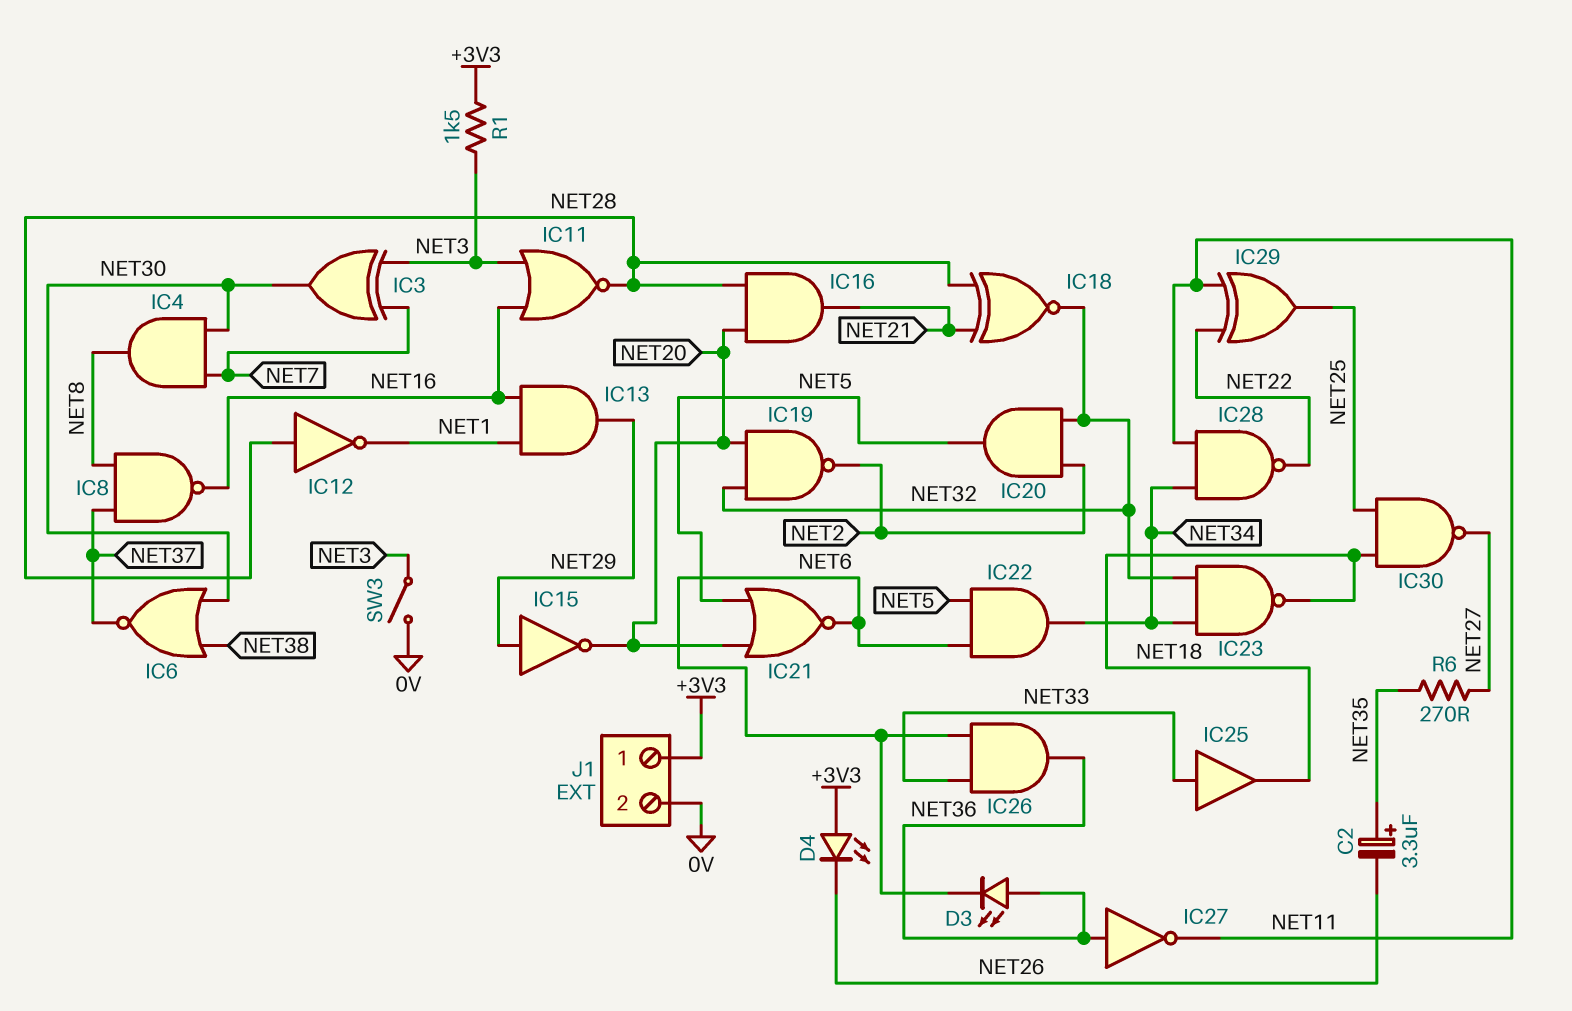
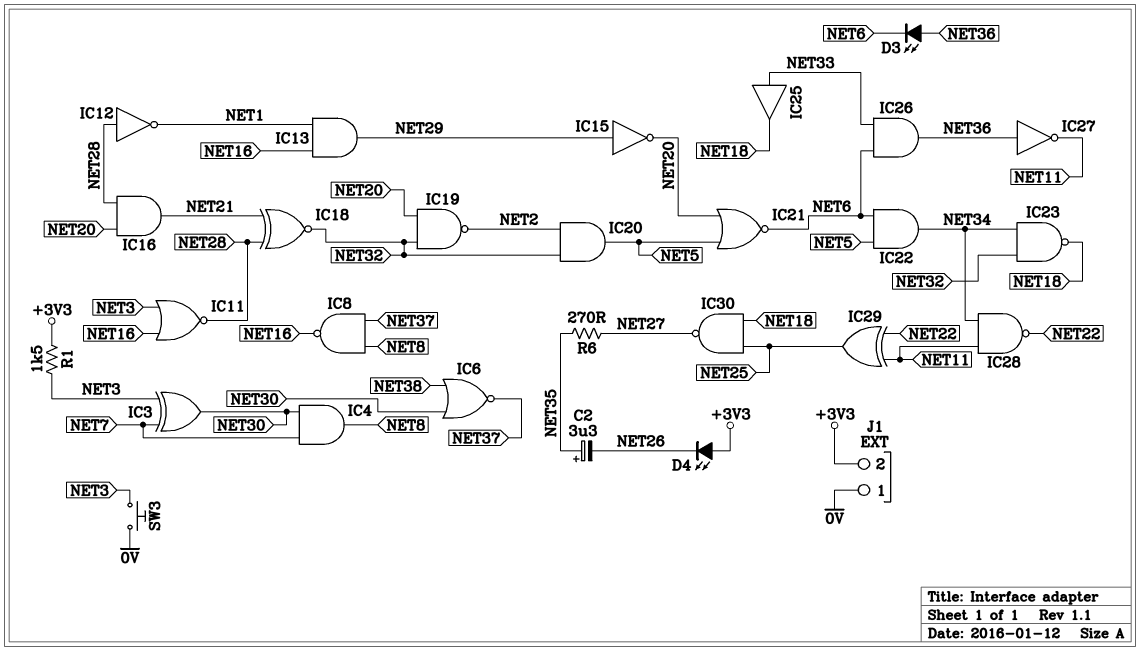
J1 pin 1: +3V3 -> 0V
J1 pin 2: 0V -> +3V3
SW3: switch (0V, NET3) -> button (0V, NET3)

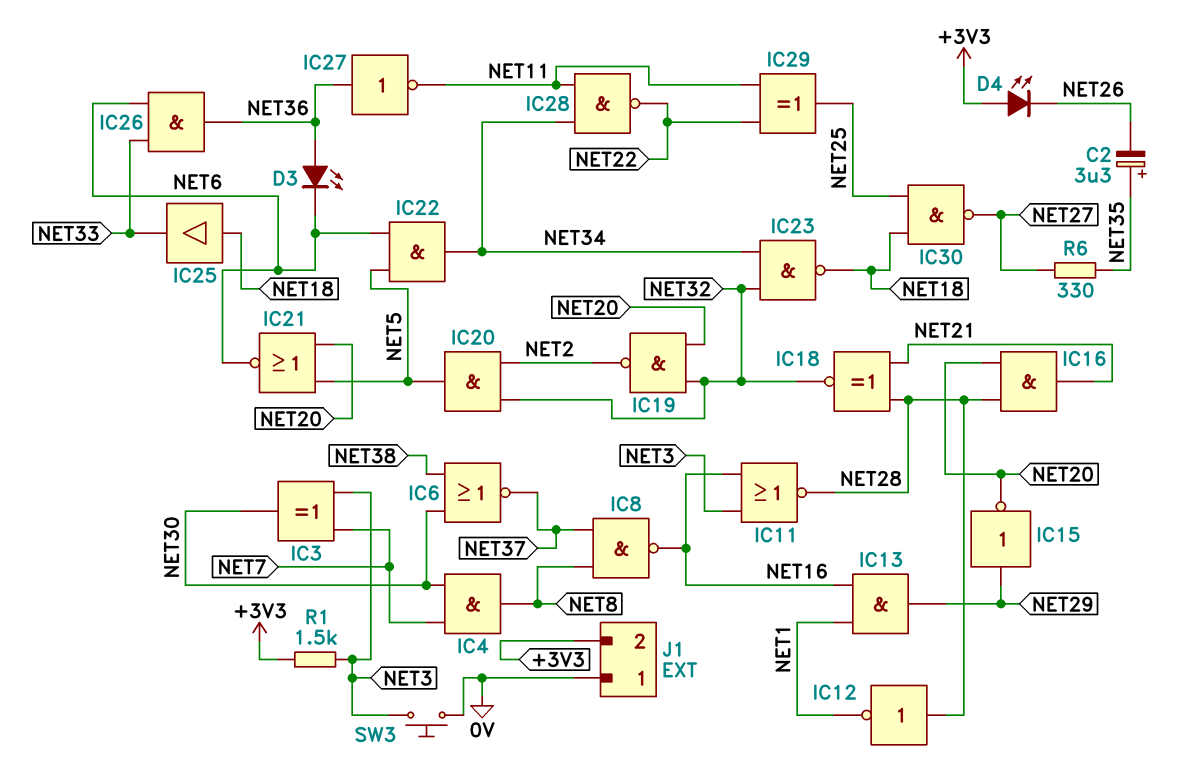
IC25: buffer (in NET33, out NET18) -> buffer (in NET18, out NET33)
R6: 270 (NET27, NET35) -> 330 (NET27, NET35)

